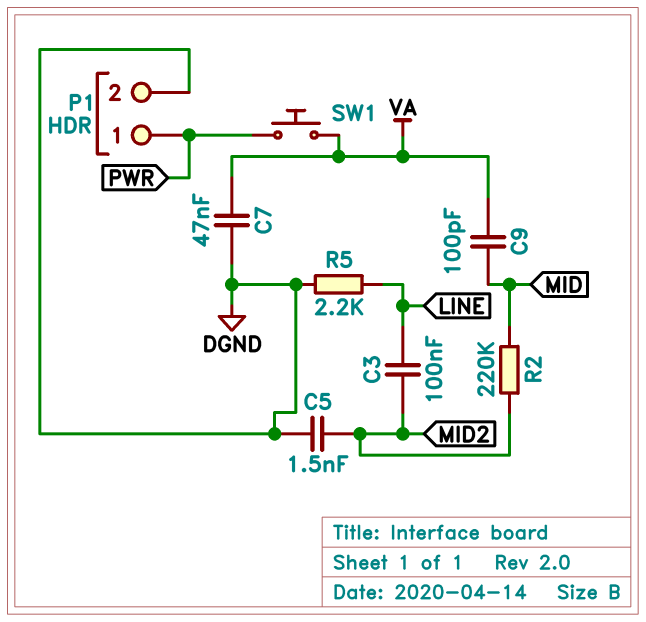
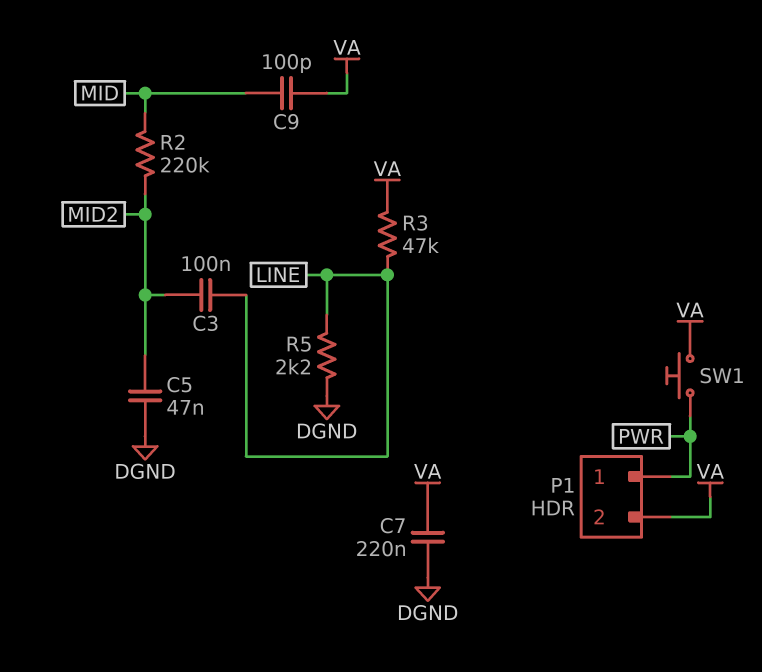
C5: 1.5nF (DGND, MID2) -> 47nF (DGND, MID2)
C7: 47nF (DGND, VA) -> 220nF (DGND, VA)
P1 pin 2: DGND -> VA
R3: none -> 47k (LINE, VA)

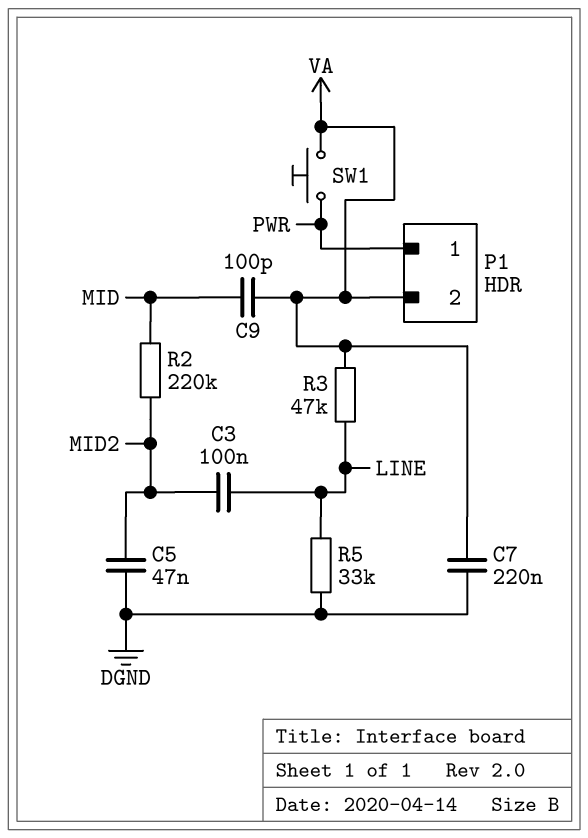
R5: 2.2k (DGND, LINE) -> 33k (DGND, LINE)

